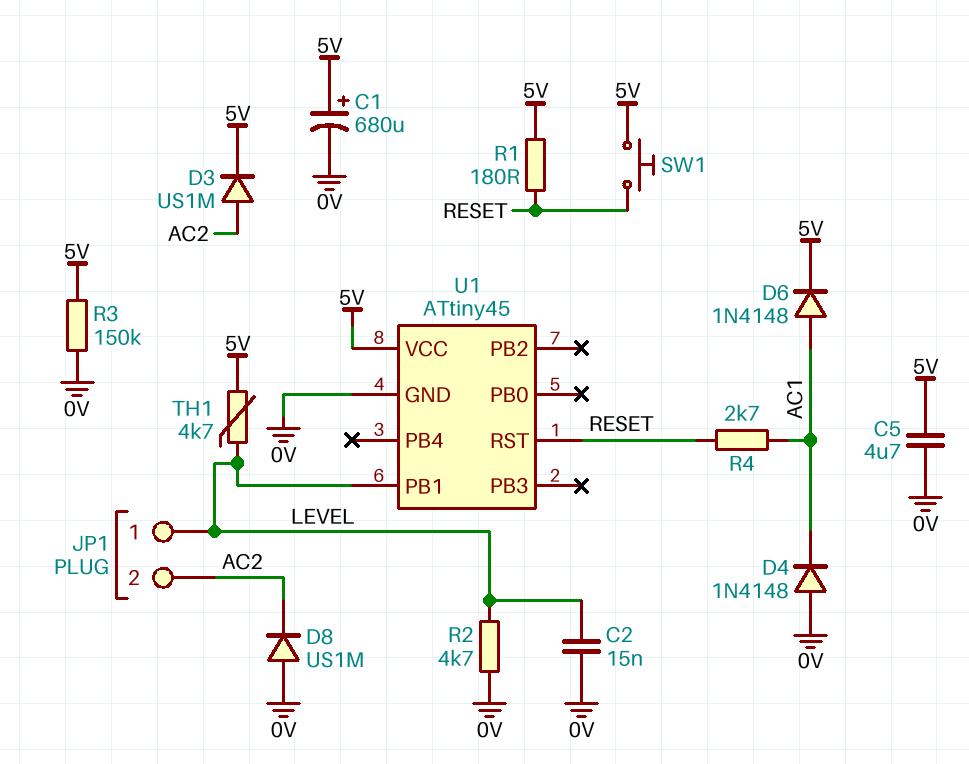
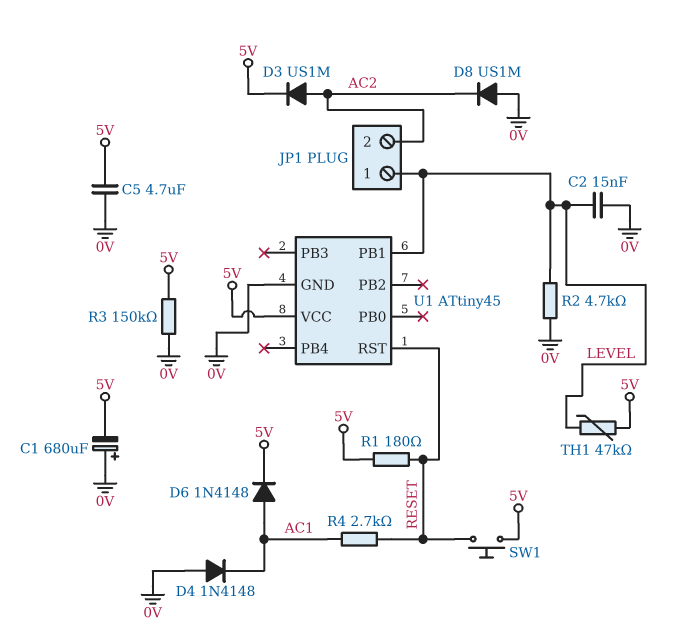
C1: 680uF (plus 5V, minus 0V) -> 680uF (plus 0V, minus 5V)
TH1: 4.7k (5V, LEVEL) -> 47k (5V, LEVEL)

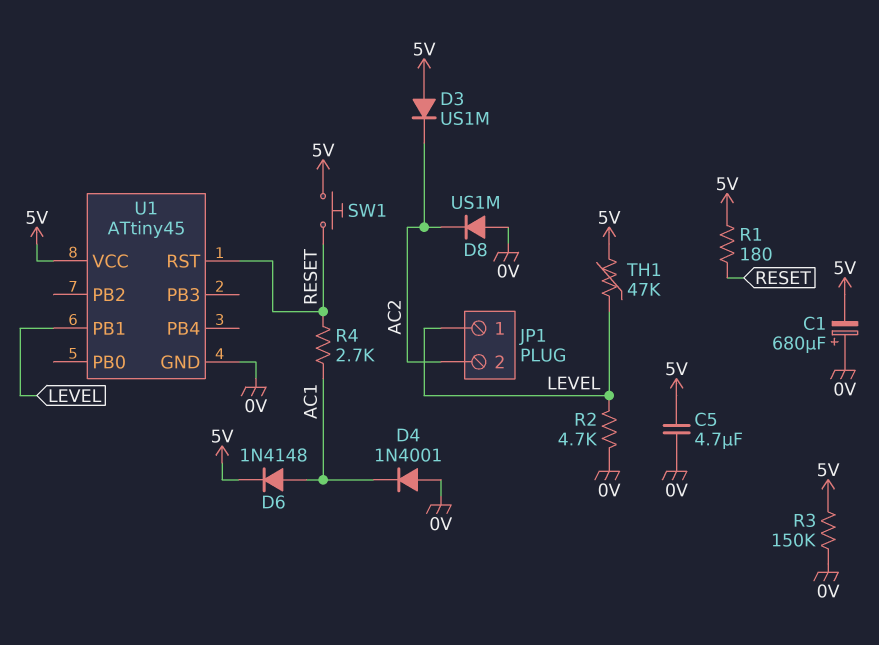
C2: 15nF (0V, LEVEL) -> none
D3: diode US1M (A AC2, K 5V) -> diode US1M (A 5V, K AC2)
D4: diode 1N4148 (A 0V, K AC1) -> diode 1N4001 (A 0V, K AC1)

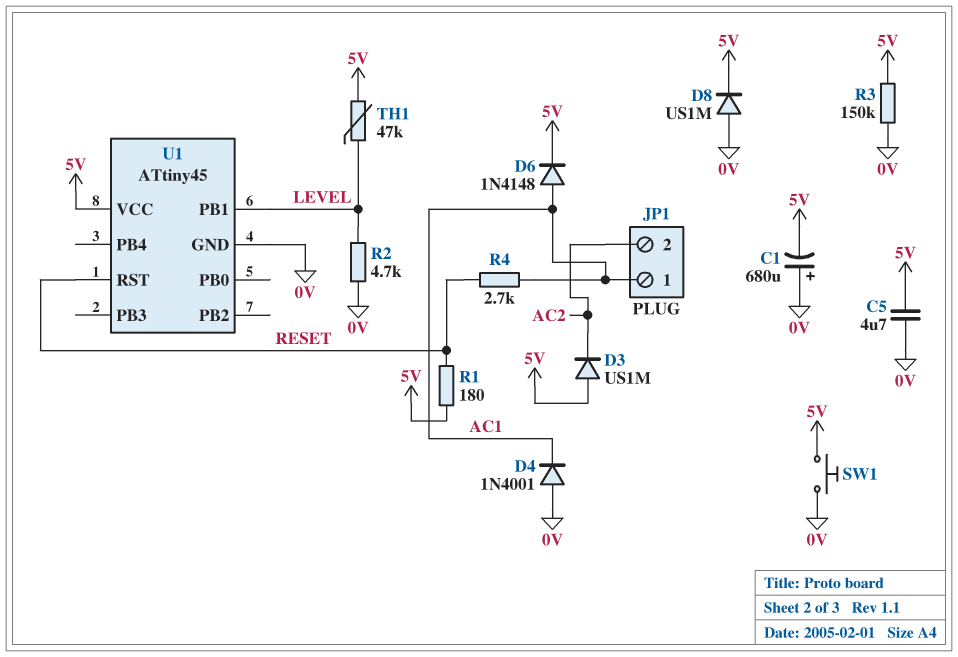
D8: diode US1M (A 0V, K AC2) -> diode US1M (A 0V, K 5V)
JP1 pin 1: LEVEL -> AC1
SW1: button (5V, RESET) -> button (0V, 5V)

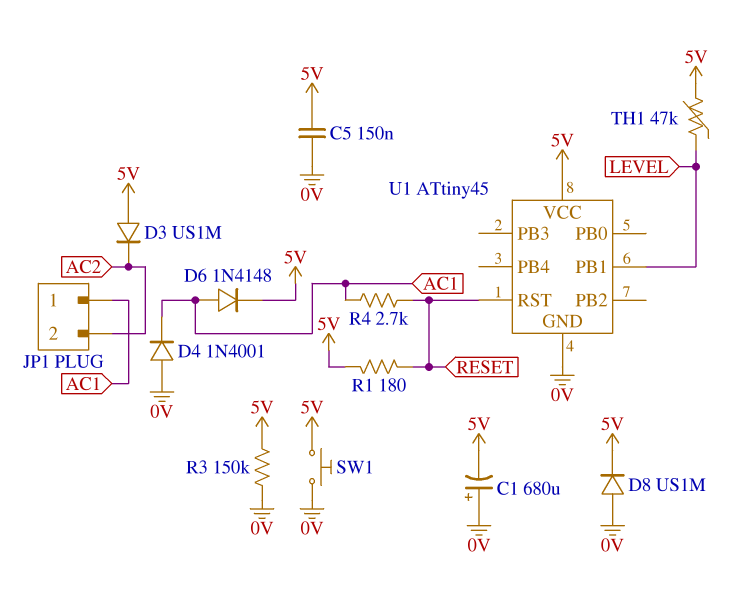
C5: 4.7uF (0V, 5V) -> 150nF (0V, 5V)
R2: 4.7k (0V, LEVEL) -> none

